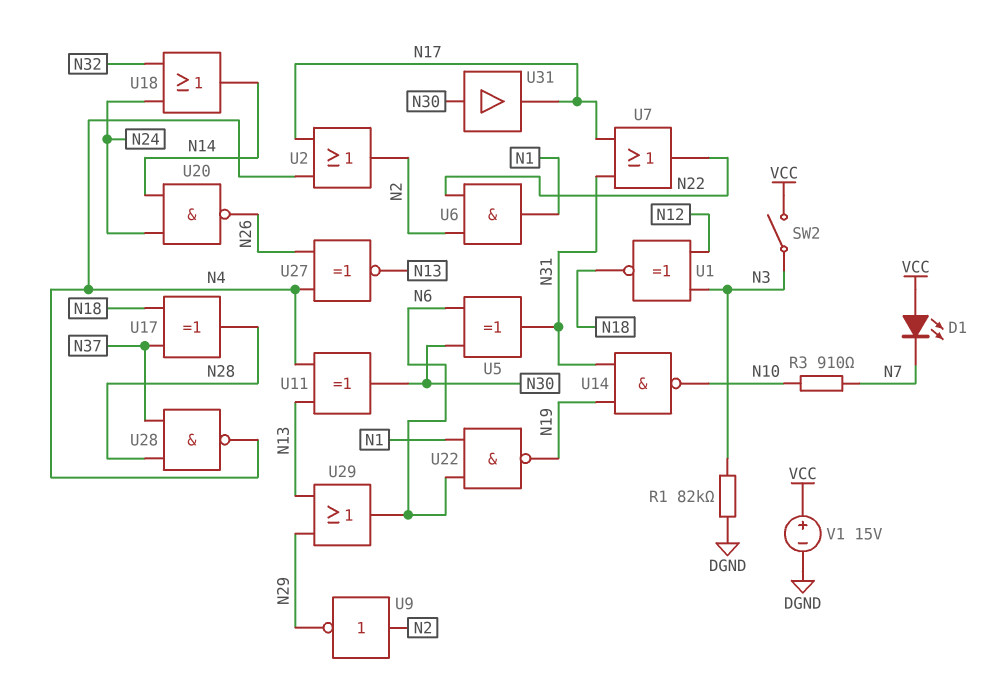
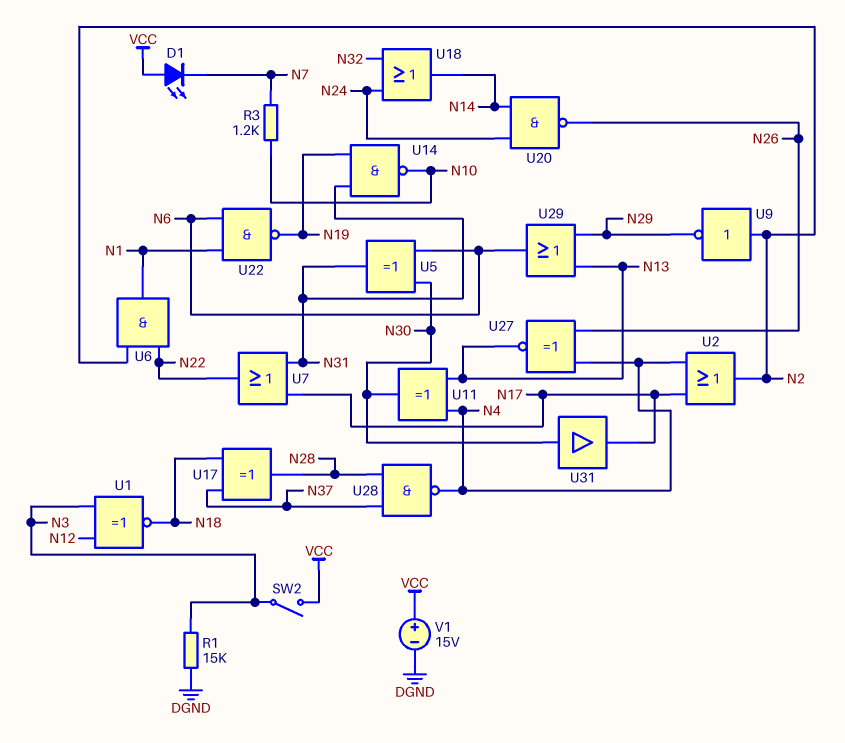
R1: 82k (DGND, N3) -> 15k (DGND, N3)
R3: 910 (N7, N10) -> 1.2k (N7, N10)

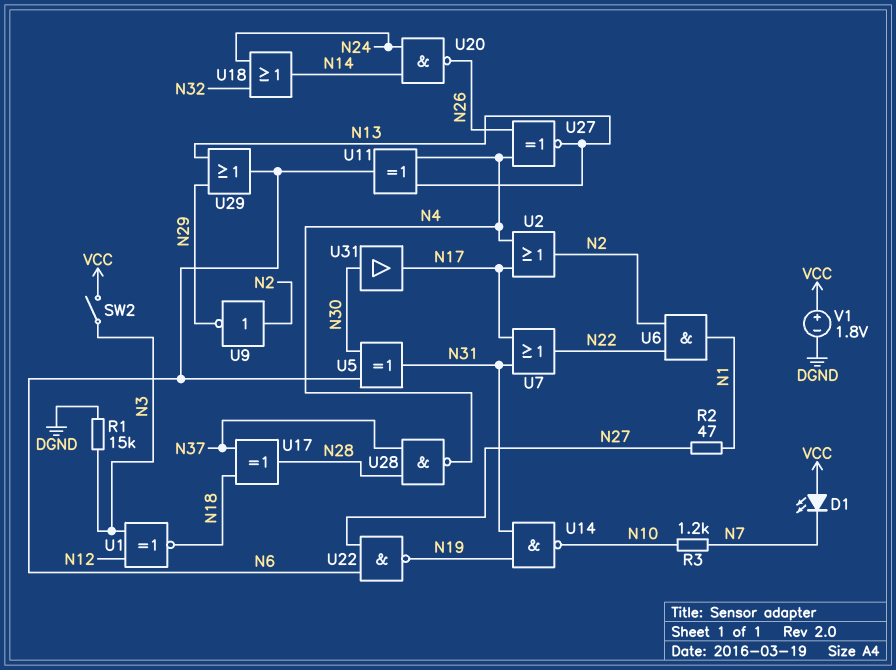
R2: none -> 47 (N1, N27)
U11: XOR (in N4, in N13, out N30) -> XOR (in N4, in N13, out N6)
U22: NAND (in N1, in N6, out N19) -> NAND (in N6, in N27, out N19)
V1: 15V (plus VCC, minus DGND) -> 1.8V (plus VCC, minus DGND)

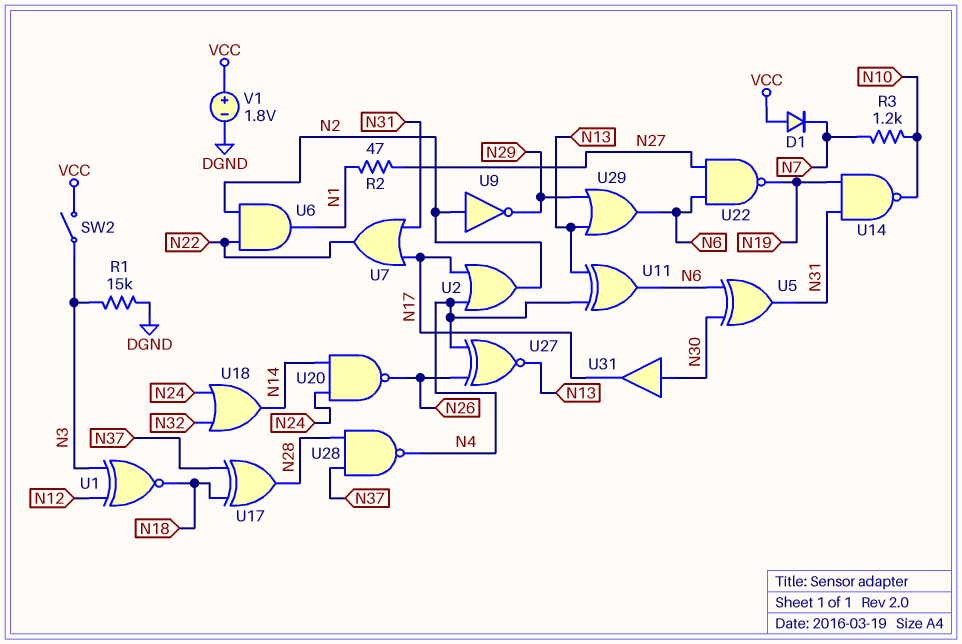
D1: LED (A VCC, K N7) -> diode (A VCC, K N7)

